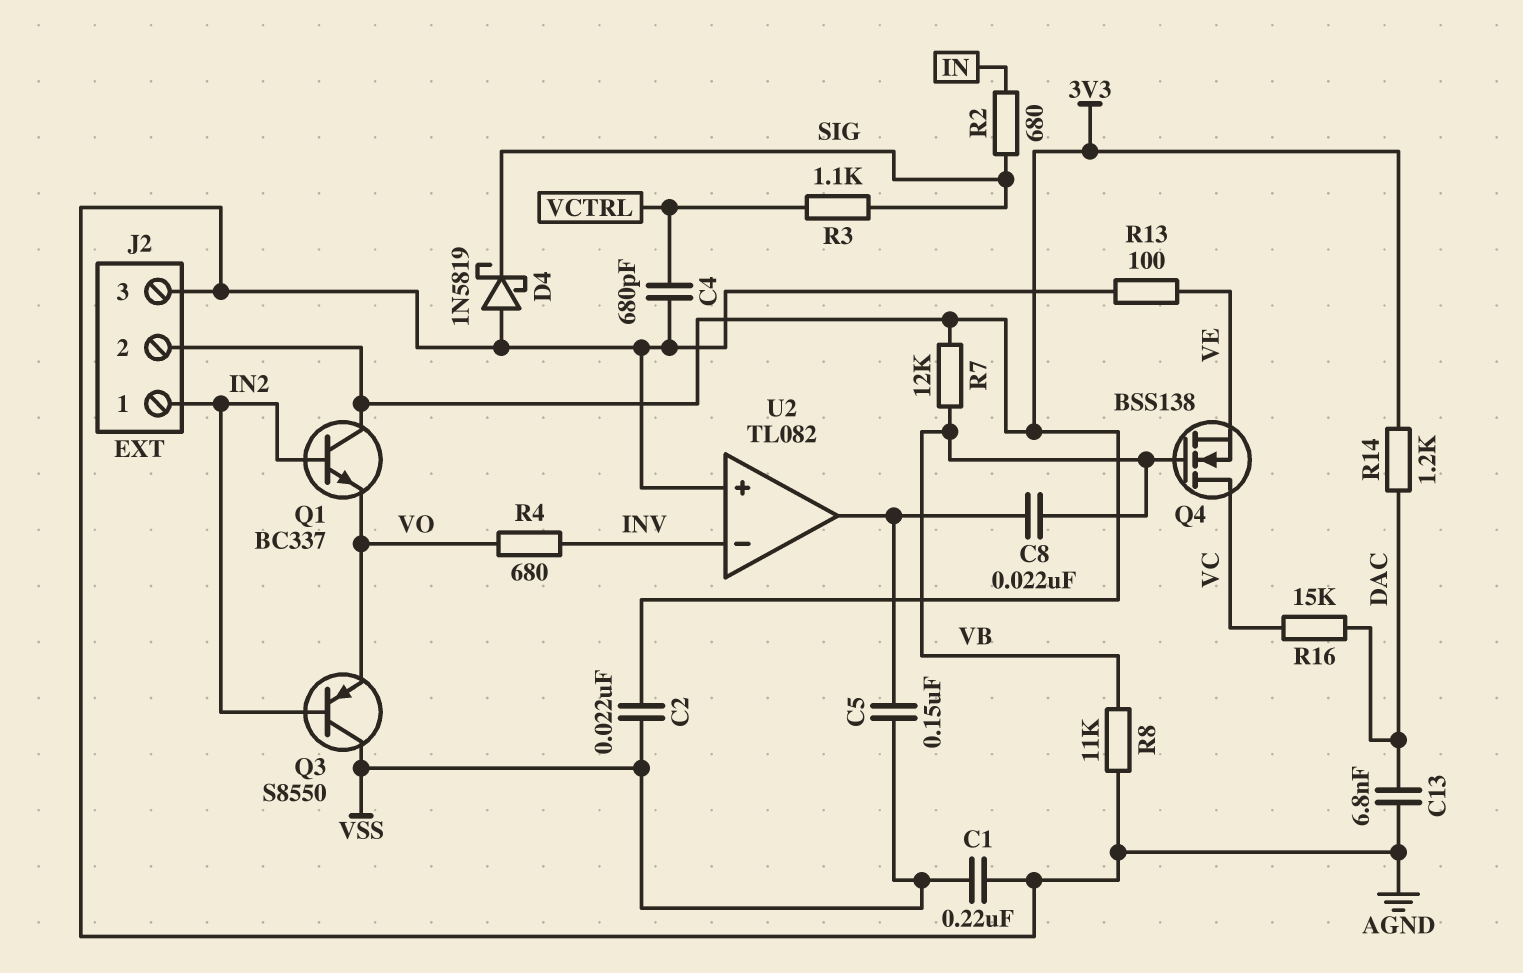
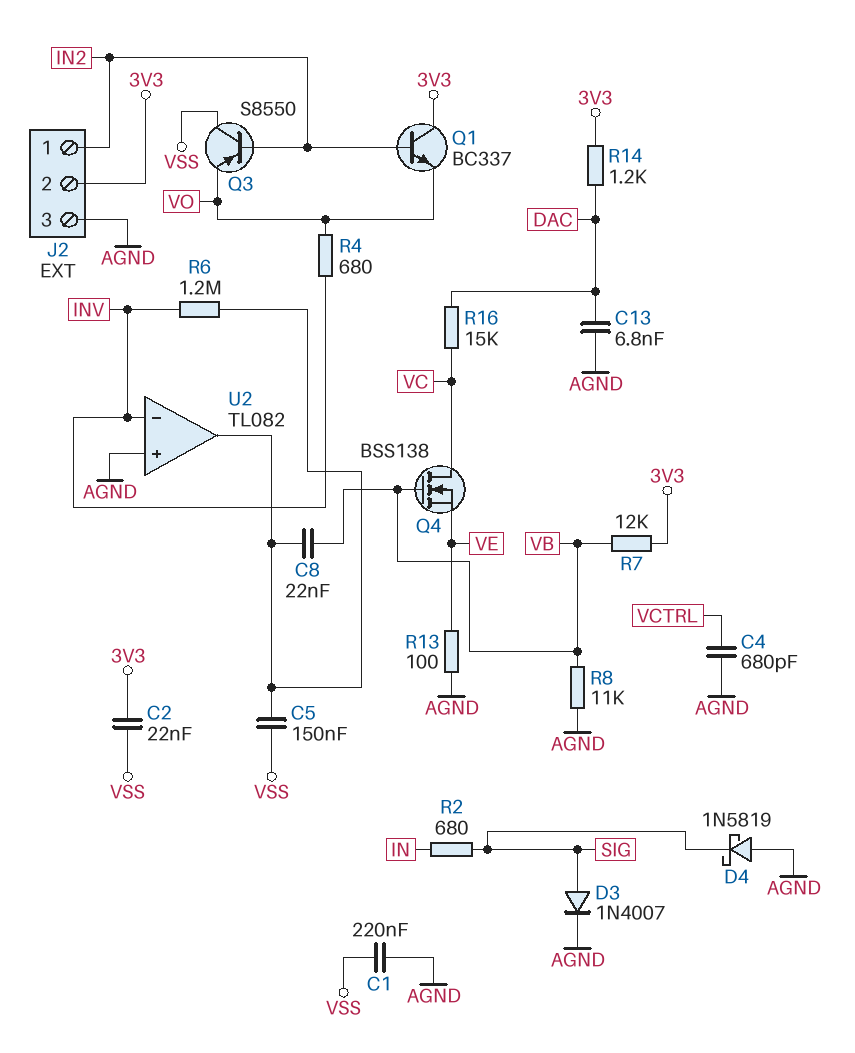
D3: none -> diode 1N4007 (A SIG, K AGND)
R3: 1.1k (SIG, VCTRL) -> none
R6: none -> 1.2M (INV, U2/out)

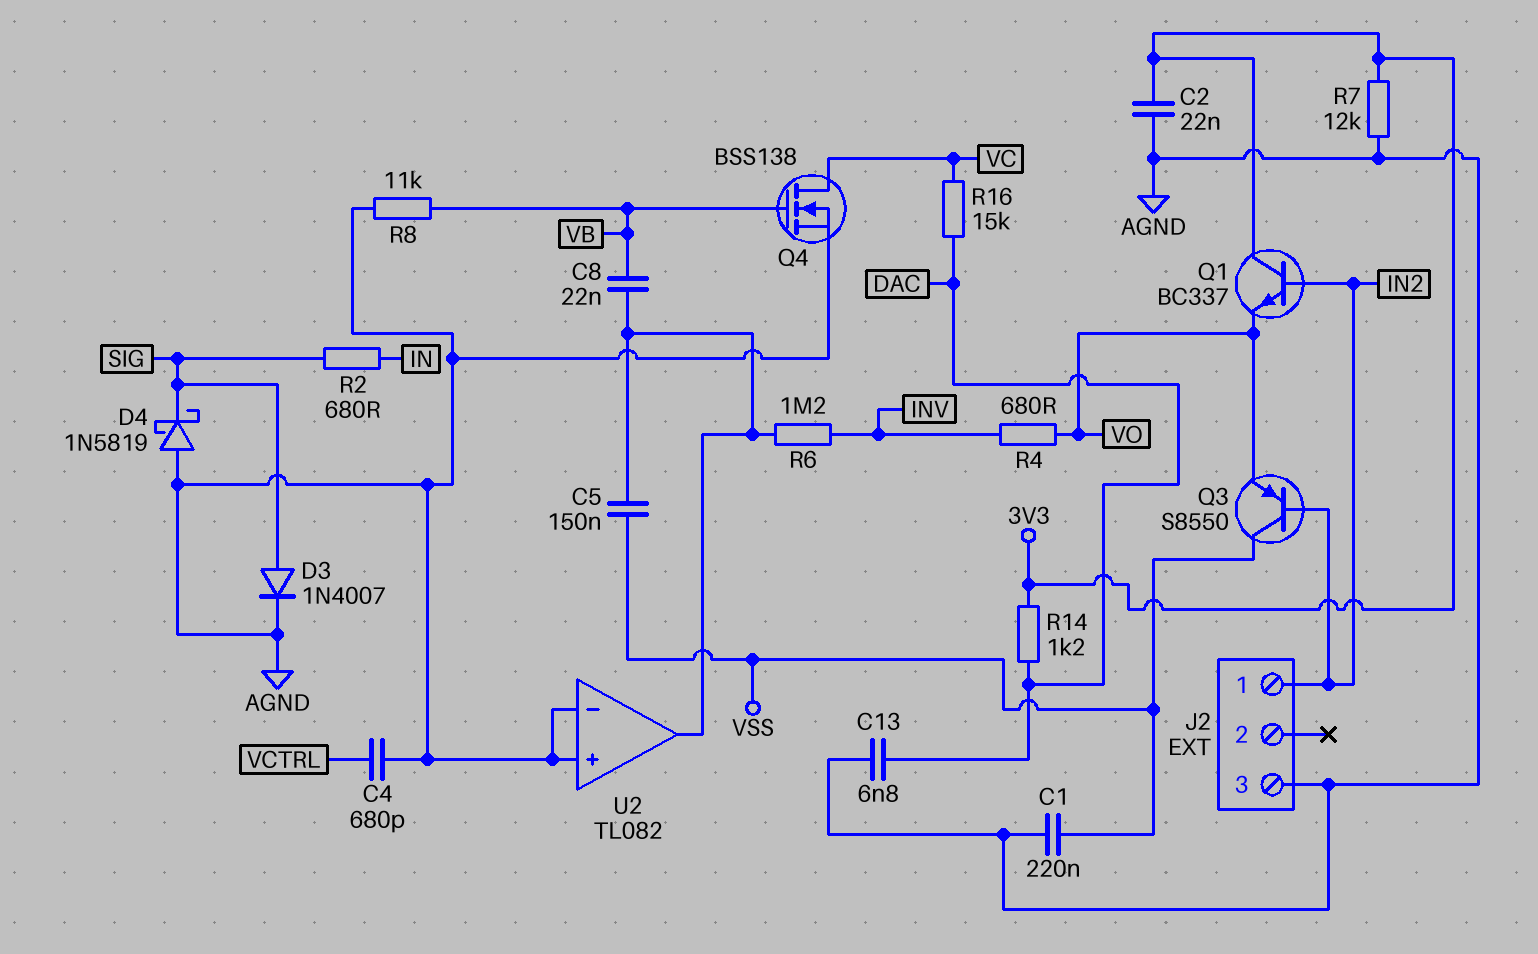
C2: 22nF (3V3, VSS) -> 22nF (3V3, AGND)
J2 pin 2: 3V3 -> none
Q4: NMOS BSS138 (G VB, D VC, S VE) -> NMOS BSS138 (G VB, D VC, S AGND)
R7: 12k (3V3, VB) -> 12k (3V3, AGND)
R13: 100 (AGND, VE) -> none
U2 pin in-: INV -> AGND

